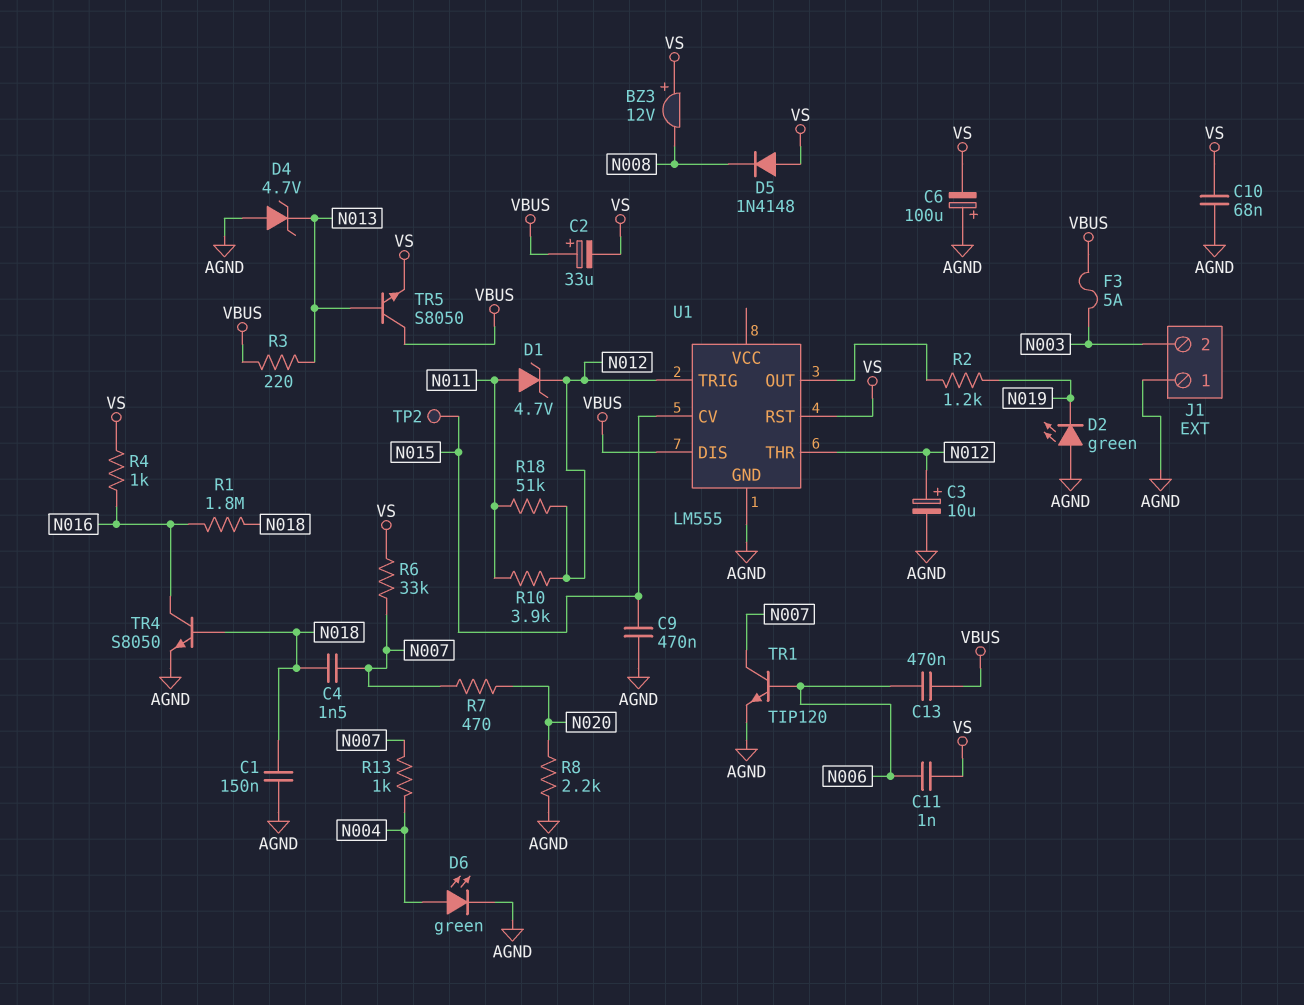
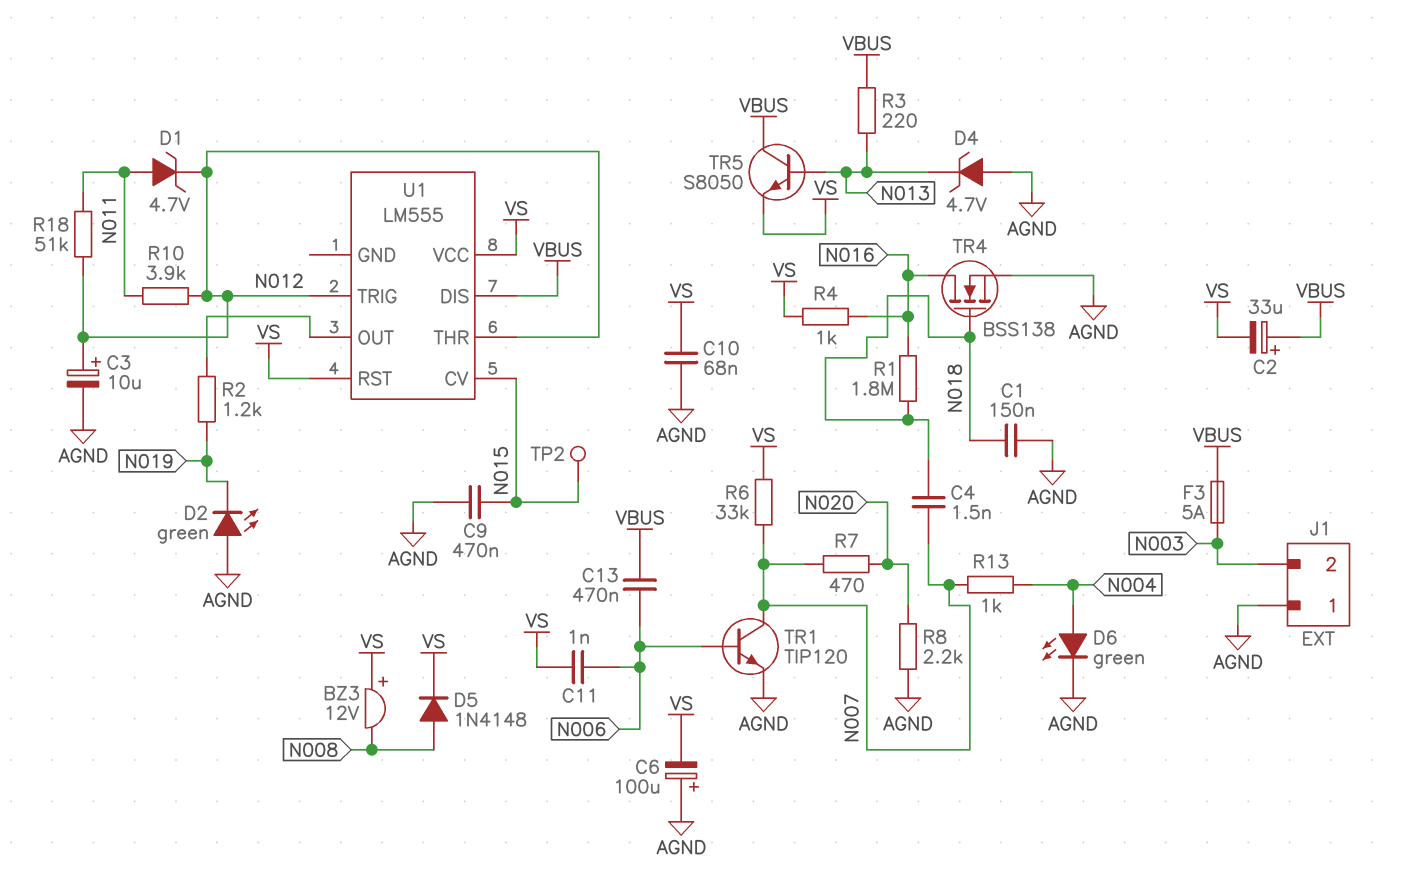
D5: diode 1N4148 (A VS, K N008) -> diode 1N4148 (A N008, K VS)
TR4: NPN S8050 (B N018, C N016, E AGND) -> NMOS BSS138 (G N018, D N016, S AGND)
U1 pin GND: AGND -> none
U1 pin VCC: none -> VS

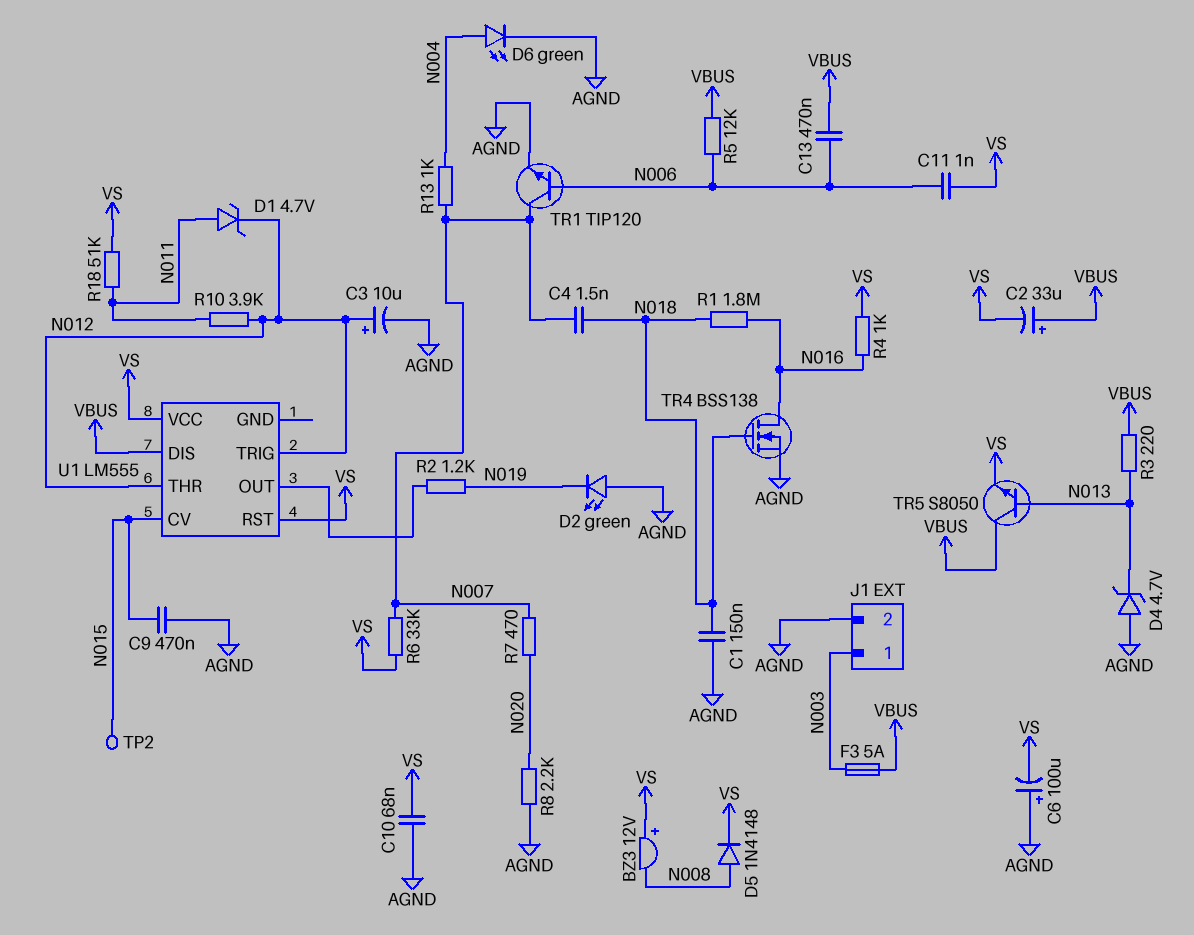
J1 pin 1: AGND -> N003
J1 pin 2: N003 -> AGND
R5: none -> 12k (N006, VBUS)
R18: 51k (N011, N012) -> 51k (N011, VS)

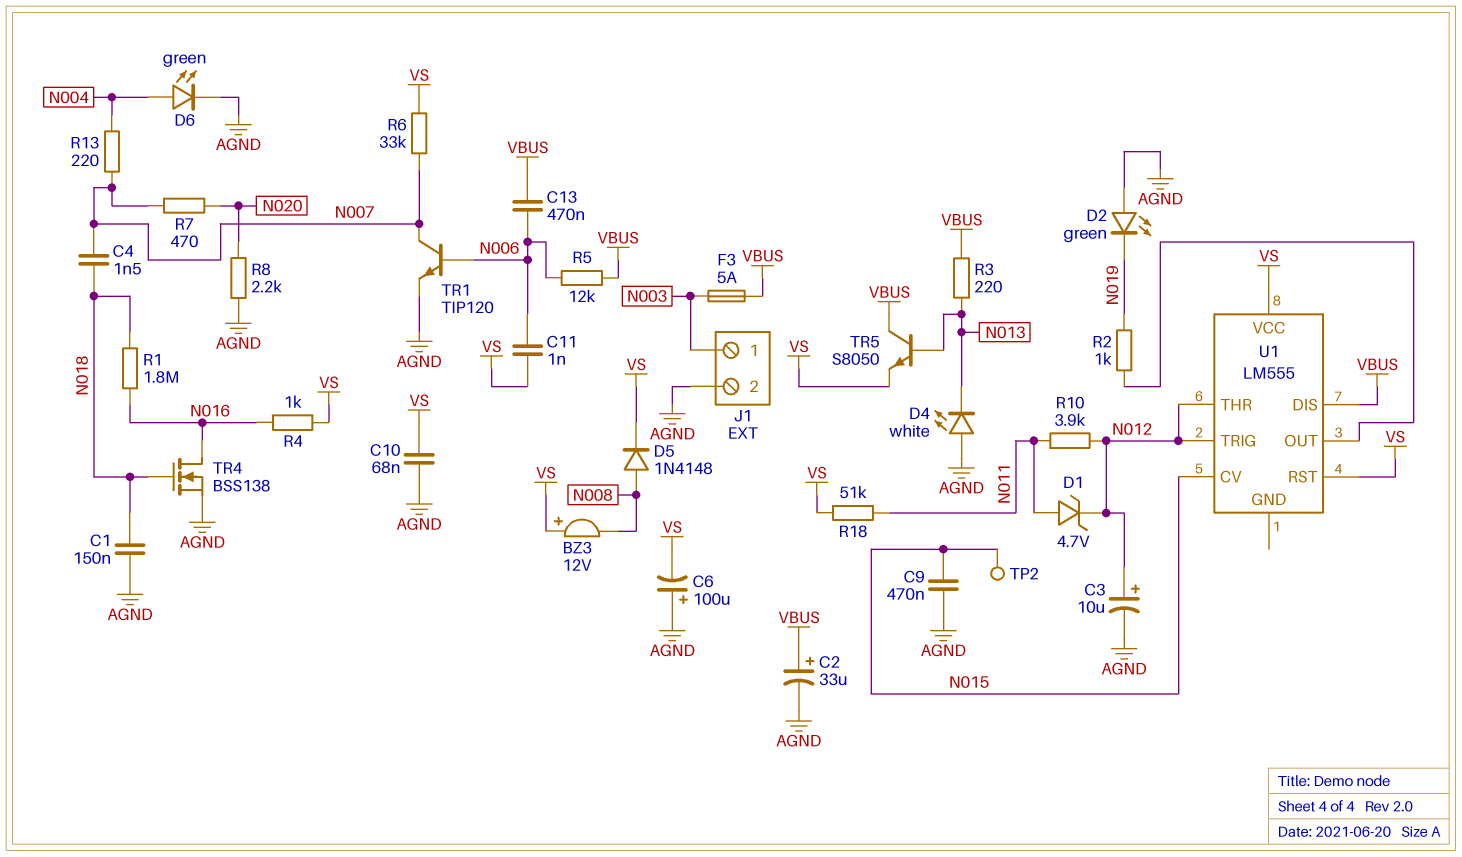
C2: 33uF (plus VBUS, minus VS) -> 33uF (plus VBUS, minus AGND)
D4: zener 4.7V (A AGND, K N013) -> LED white (A AGND, K N013)
R2: 1.2k (N019, U1/OUT) -> 1k (N019, U1/OUT)
R13: 1k (N004, N007) -> 220 (N004, N007)

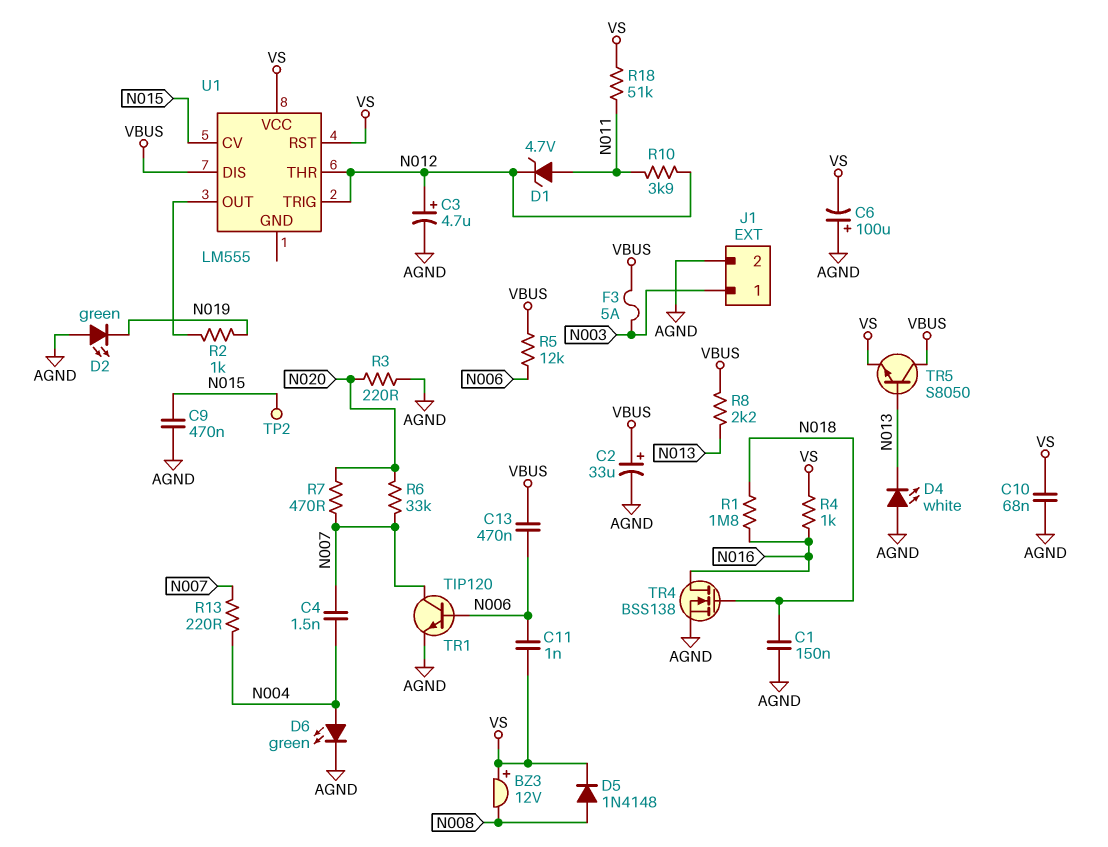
C3: 10uF (plus N012, minus AGND) -> 4.7uF (plus N012, minus AGND)
C4: 1.5nF (N007, N018) -> 1.5nF (N004, N007)
R3: 220 (N013, VBUS) -> 220 (AGND, N020)
R6: 33k (N007, VS) -> 33k (N007, N020)
R8: 2.2k (AGND, N020) -> 2.2k (N013, VBUS)

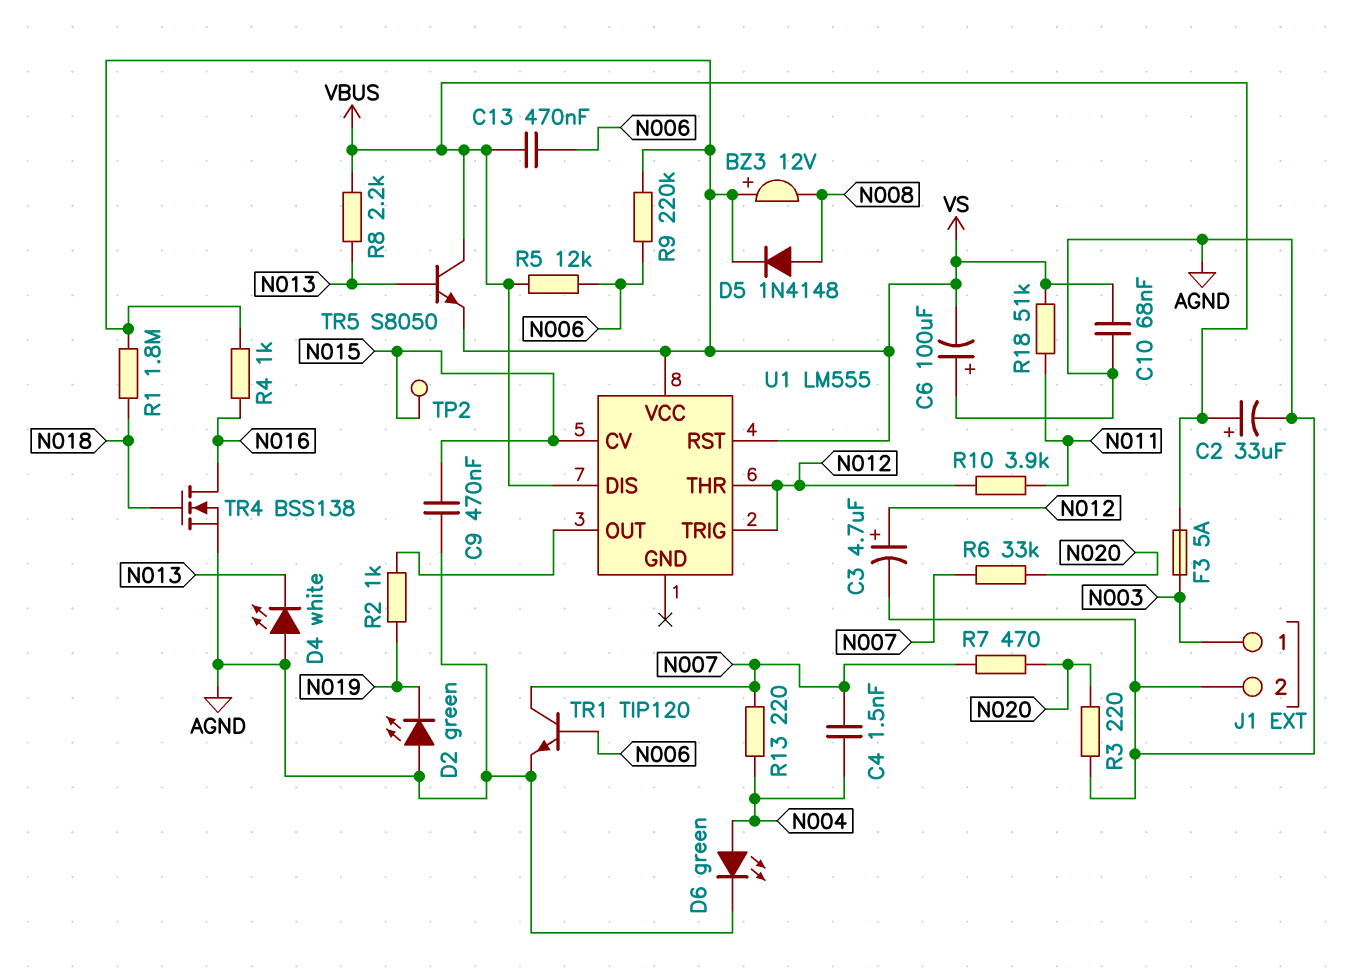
C1: 150nF (AGND, N018) -> none
C11: 1nF (N006, VS) -> none
D1: zener 4.7V (A N011, K N012) -> none
R1: 1.8M (N016, N018) -> 1.8M (N018, VS)
R9: none -> 220k (N006, VS)

